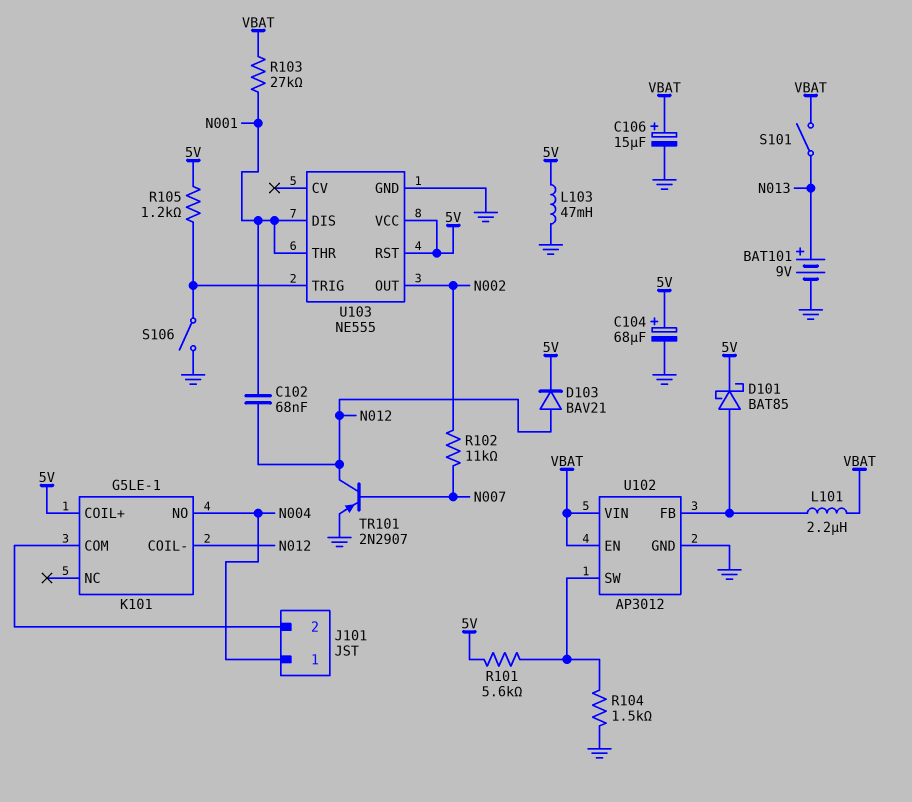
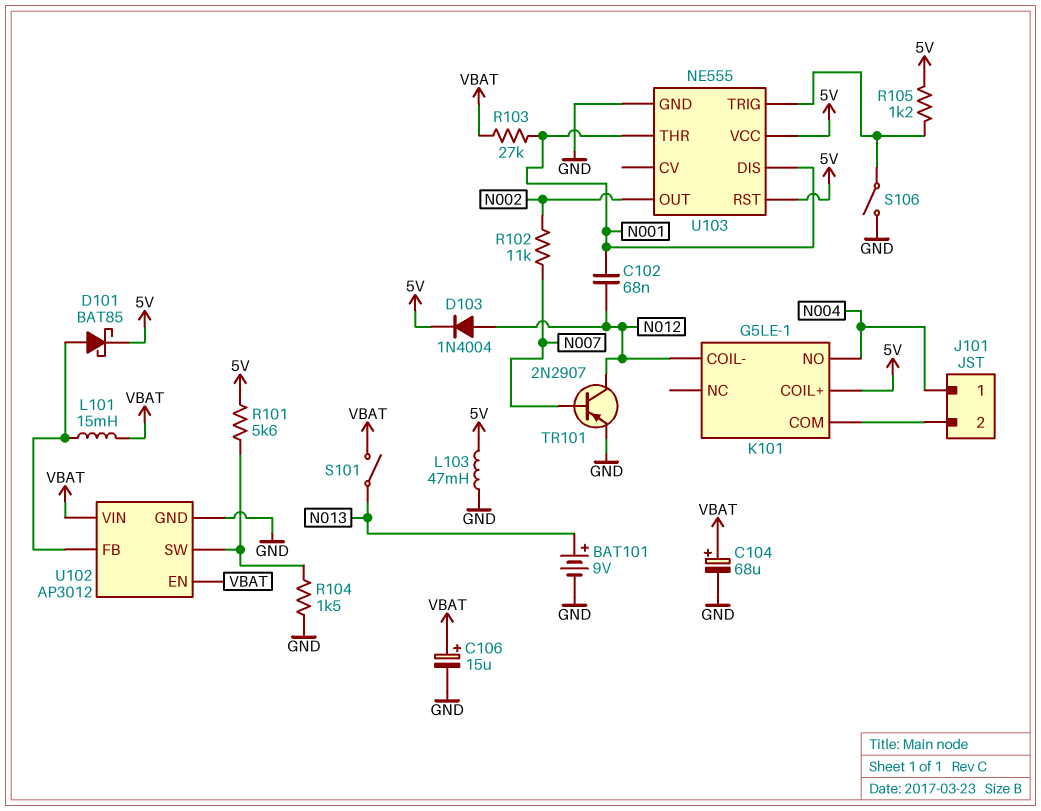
C104: 68uF (plus 5V, minus GND) -> 68uF (plus VBAT, minus GND)
D103: diode BAV21 (A N012, K 5V) -> diode 1N4004 (A N012, K 5V)
L101: 2.2uH (U102/FB, VBAT) -> 15mH (U102/FB, VBAT)

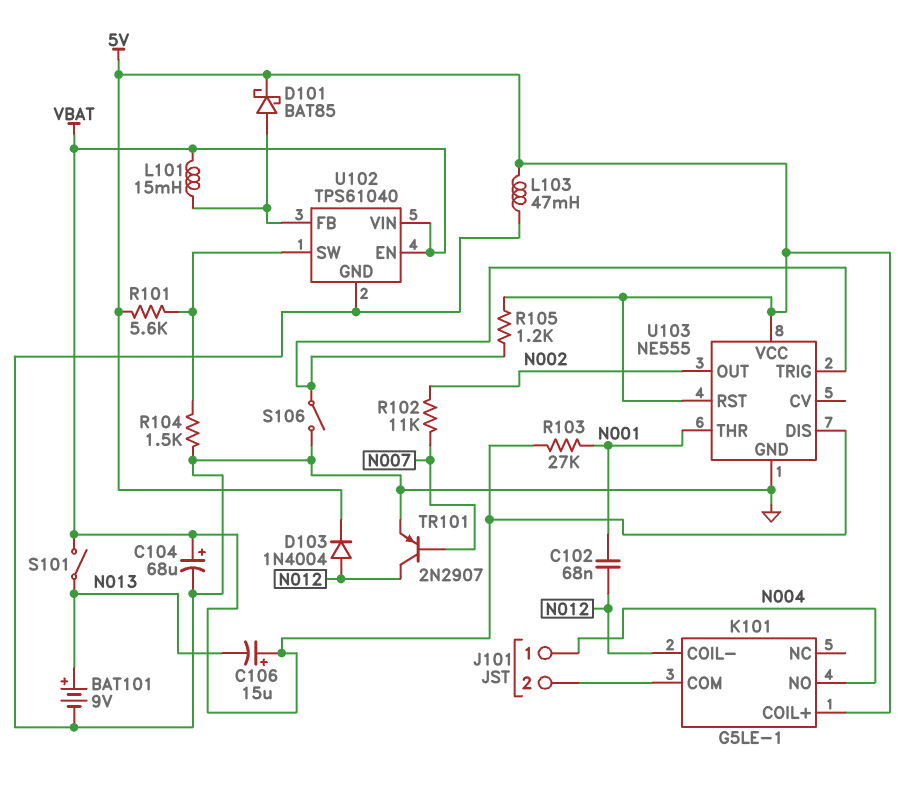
C106: 15uF (plus VBAT, minus GND) -> 15uF (plus VBAT, minus N013)
U102: AP3012 -> TPS61040
U103 pin DIS: N001 -> VBAT

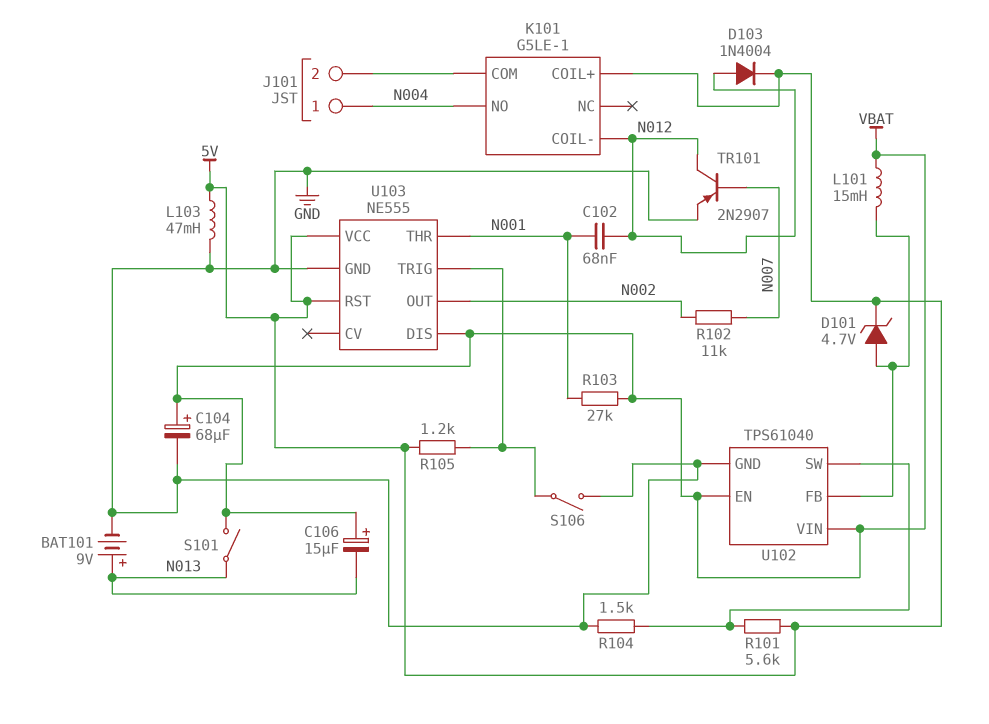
D101: schottky BAT85 (A U102/FB, K 5V) -> zener 4.7V (A U102/FB, K 5V)

